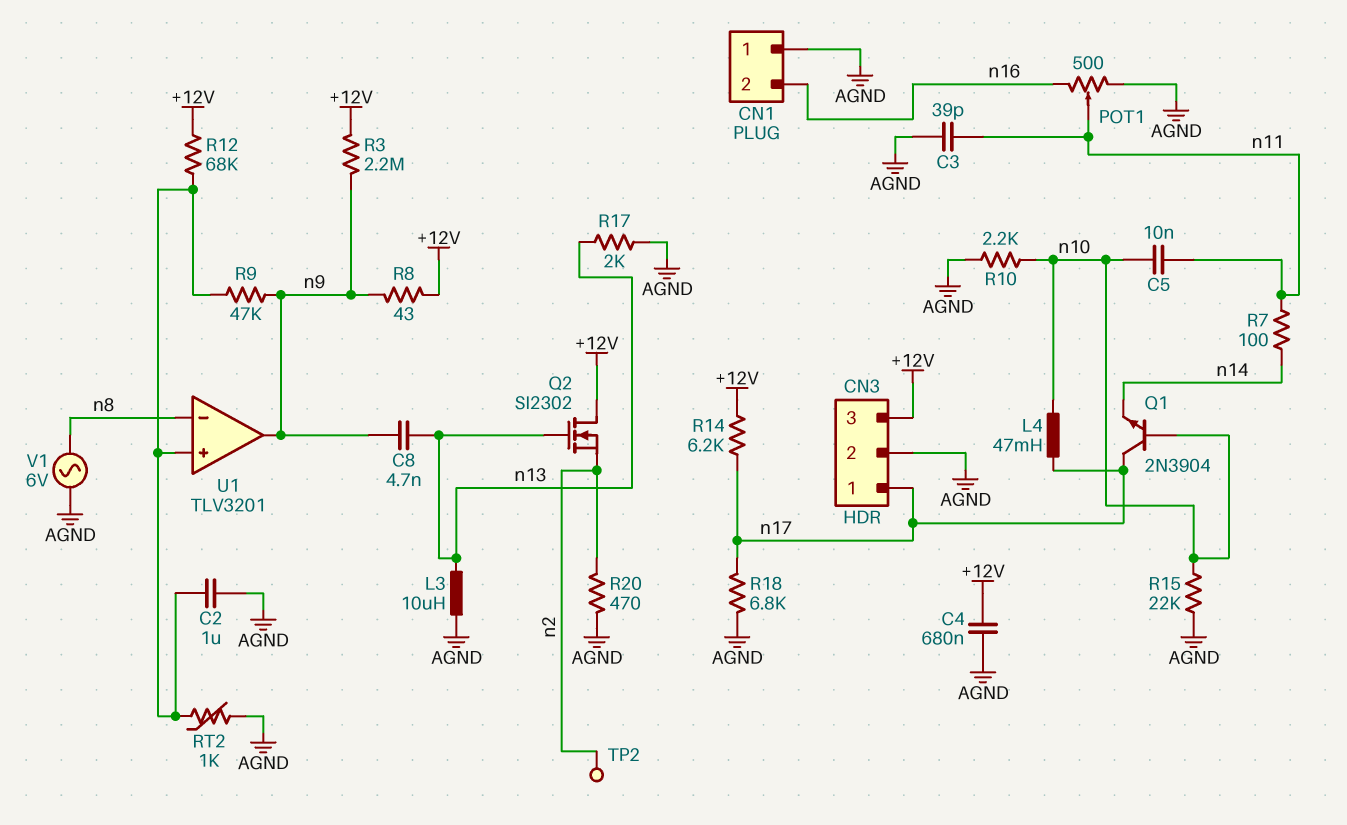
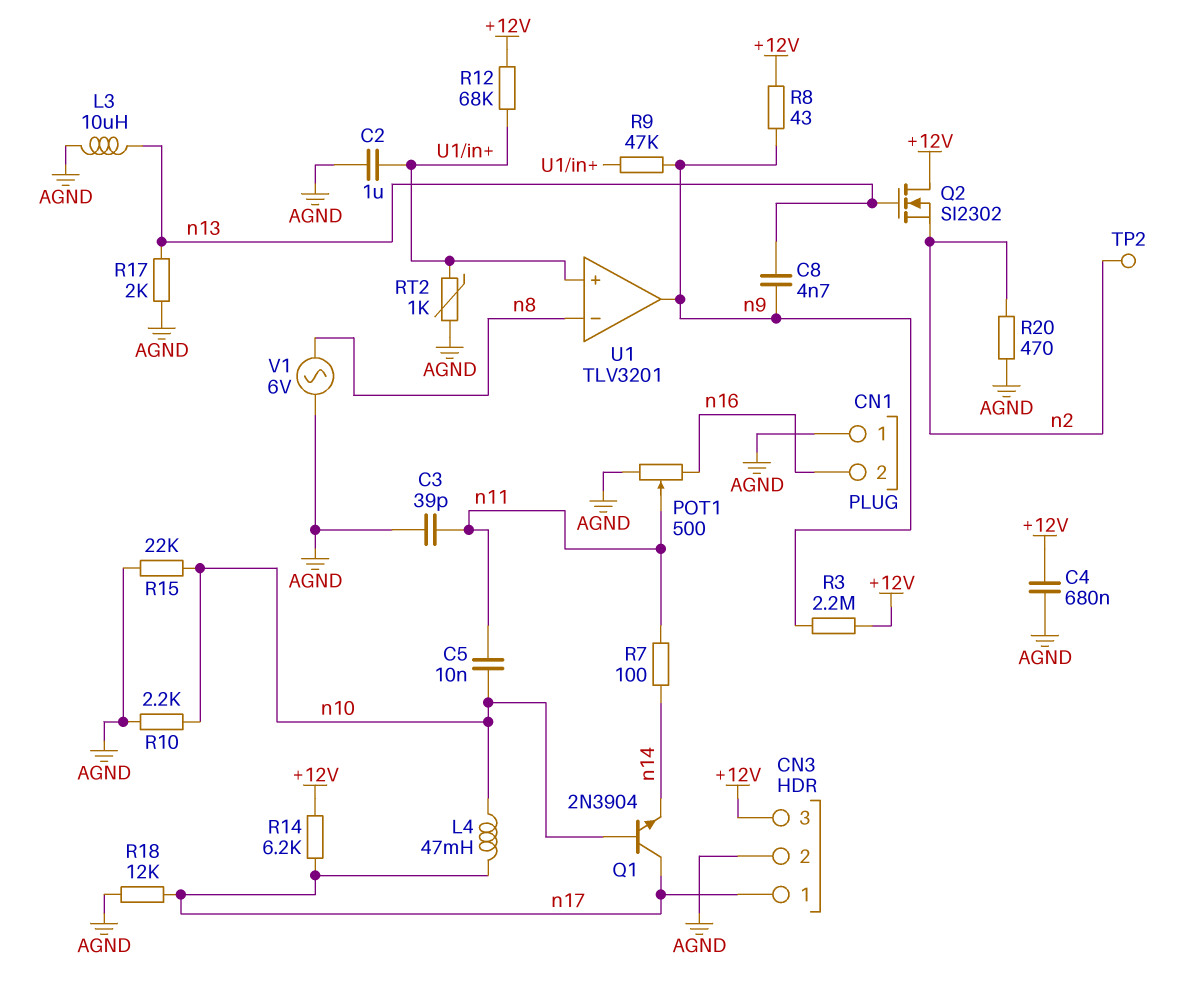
R18: 6.8k (AGND, n17) -> 12k (AGND, n17)

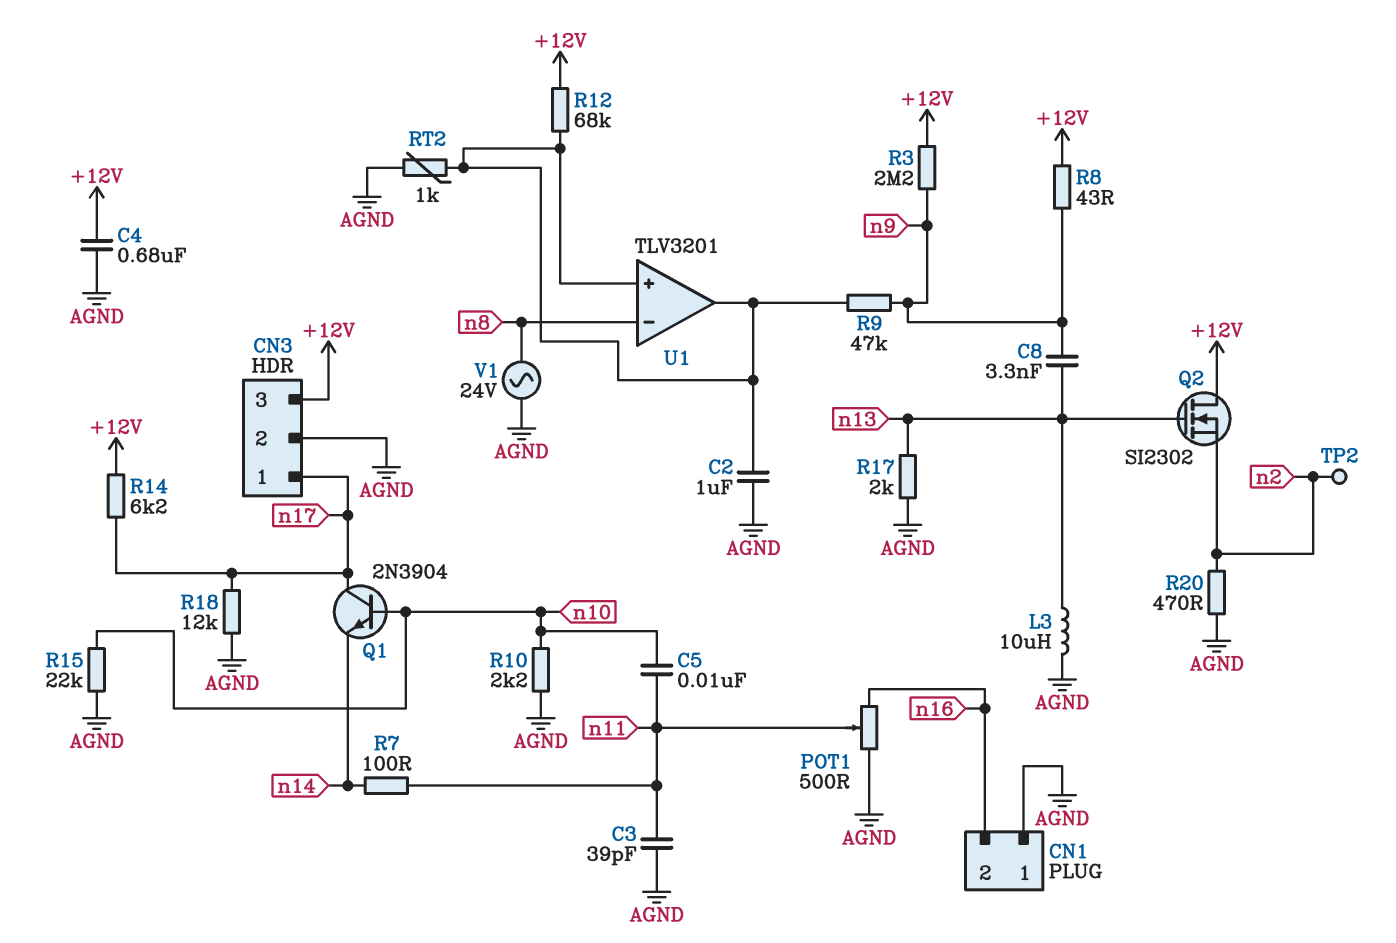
C8: 4.7nF (n9, n13) -> 3.3nF (n9, n13)
L4: 47mH (n10, n17) -> none
U1 pin out: n9 -> U1/in+
V1: AC 6V (AGND, n8) -> AC 24V (AGND, n8)

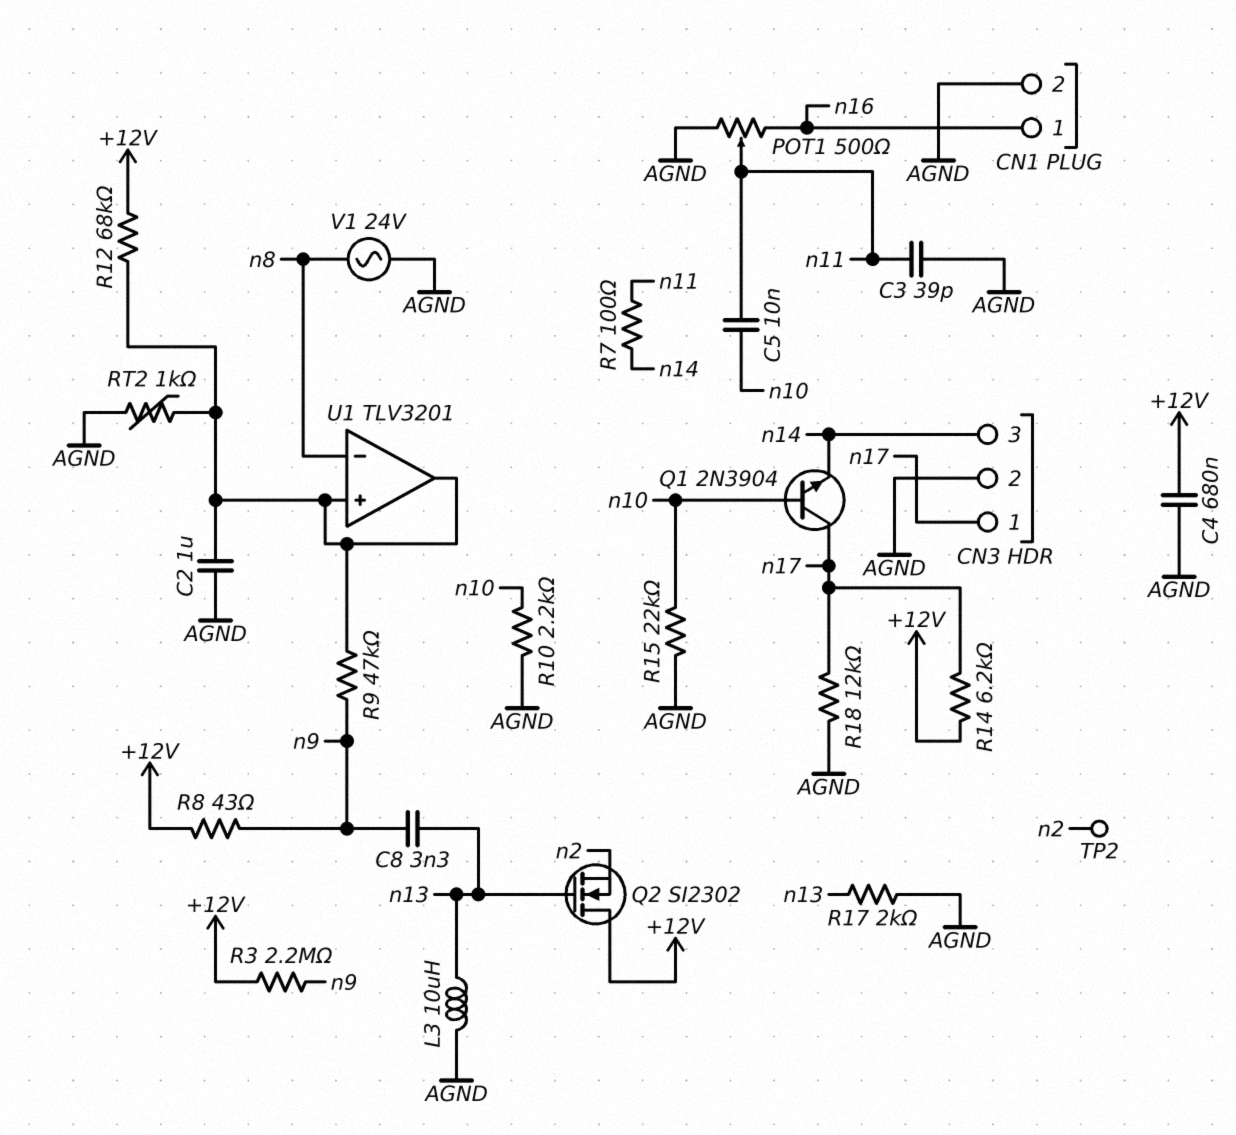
CN1 pin 1: AGND -> n16
CN1 pin 2: n16 -> AGND
CN3 pin 3: +12V -> n14
R20: 470 (AGND, n2) -> none

